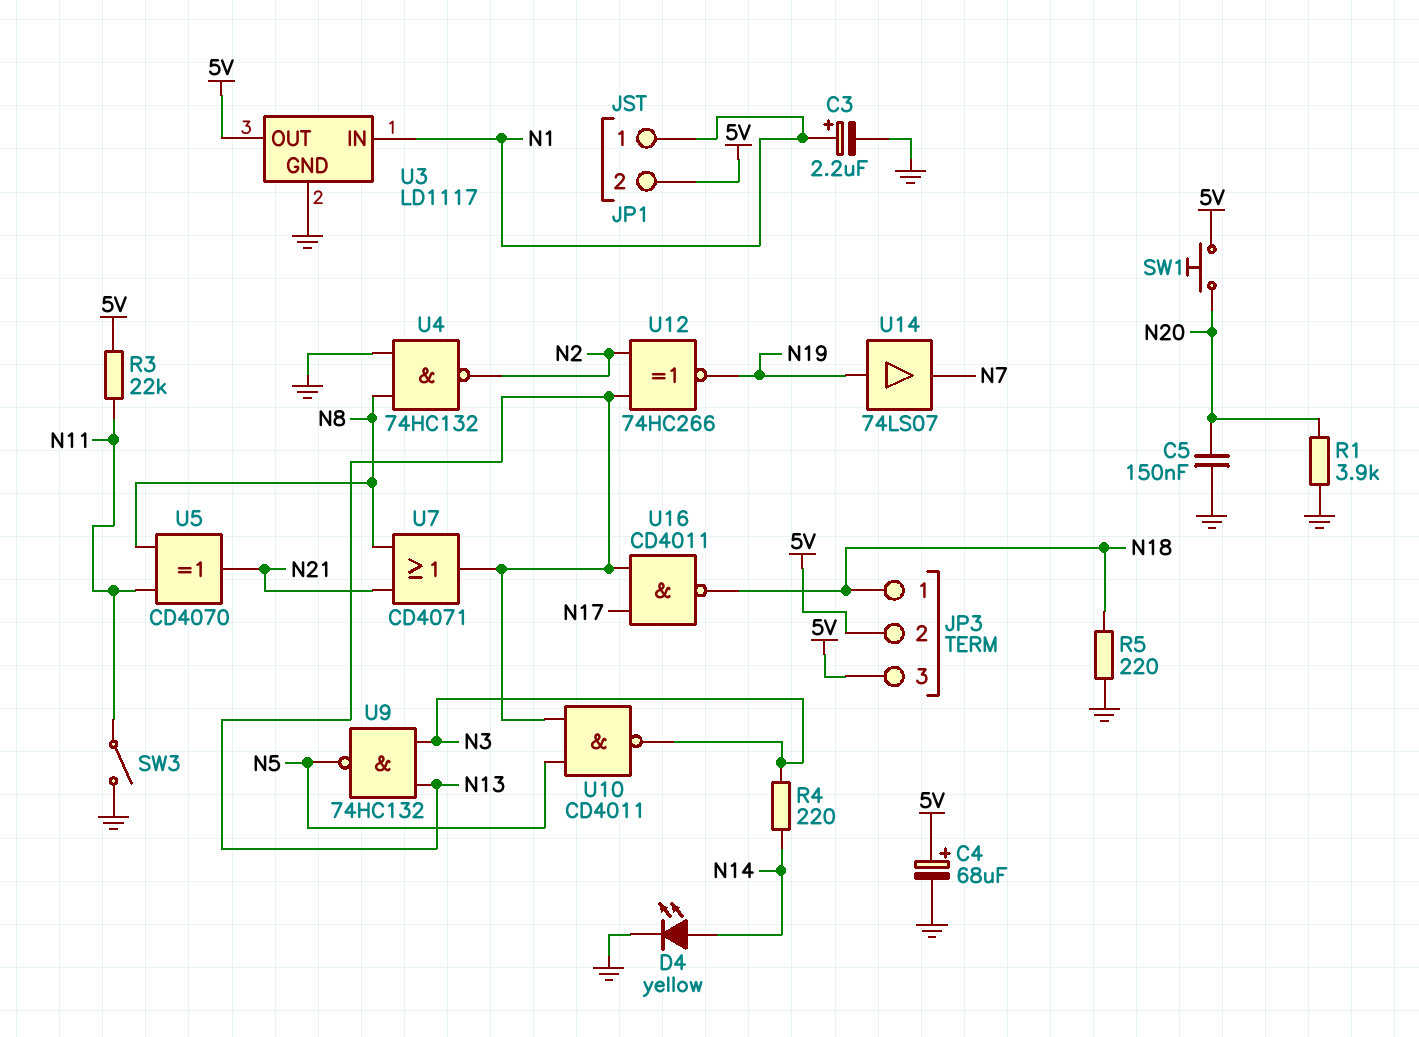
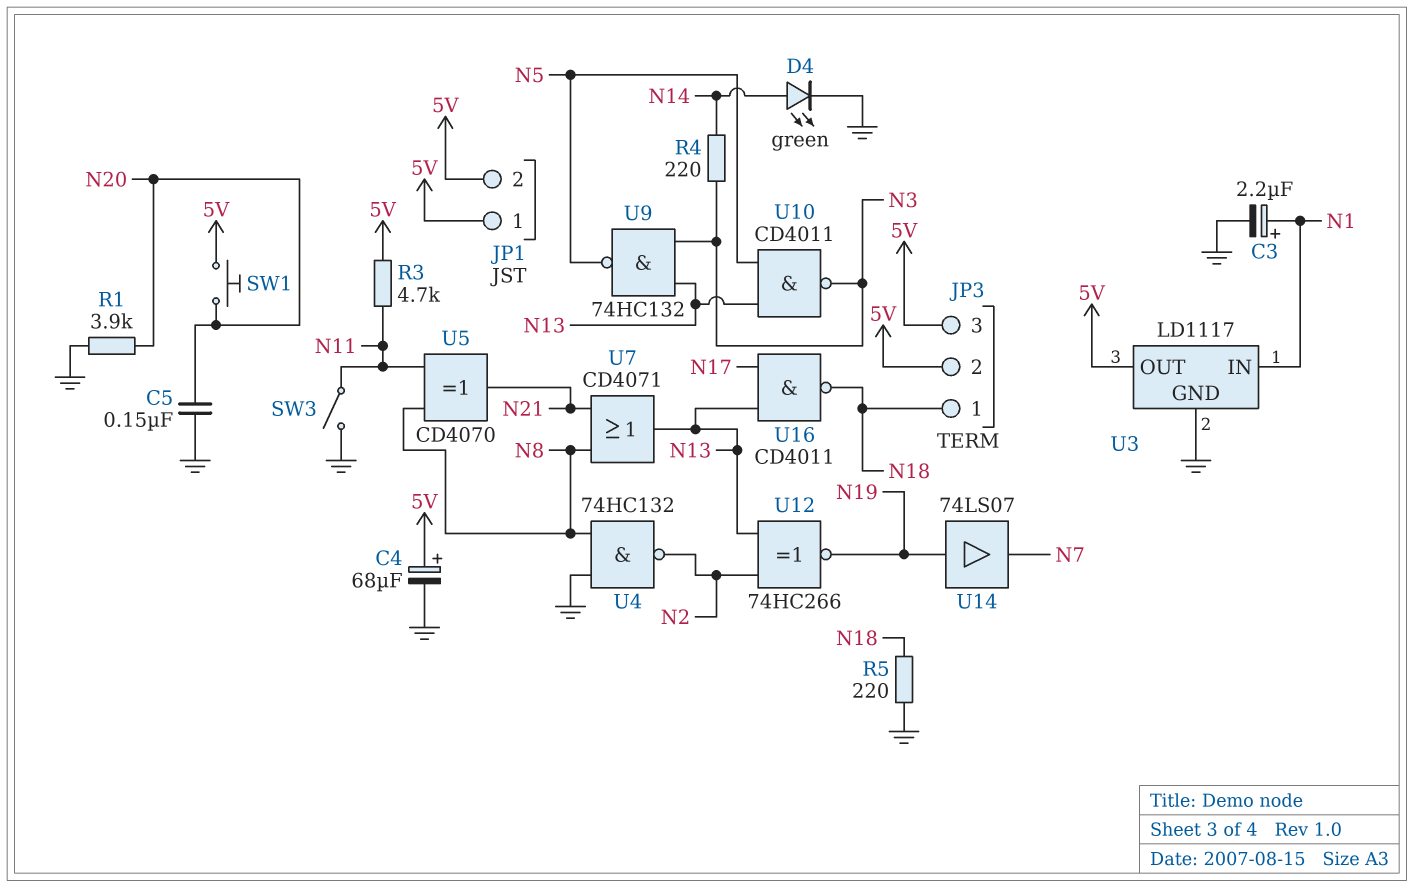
D4: LED yellow (A N14, K GND) -> LED green (A N14, K GND)
JP1 pin 1: N1 -> 5V
R3: 22k (5V, N11) -> 4.7k (5V, N11)

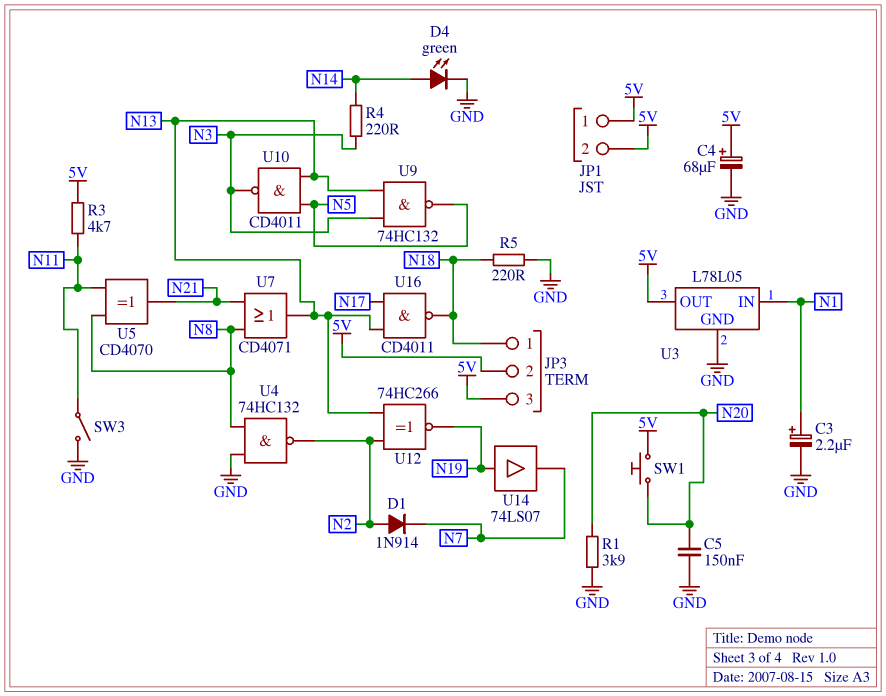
D1: none -> diode 1N914 (A N2, K N7)
U3: LD1117 -> L78L05

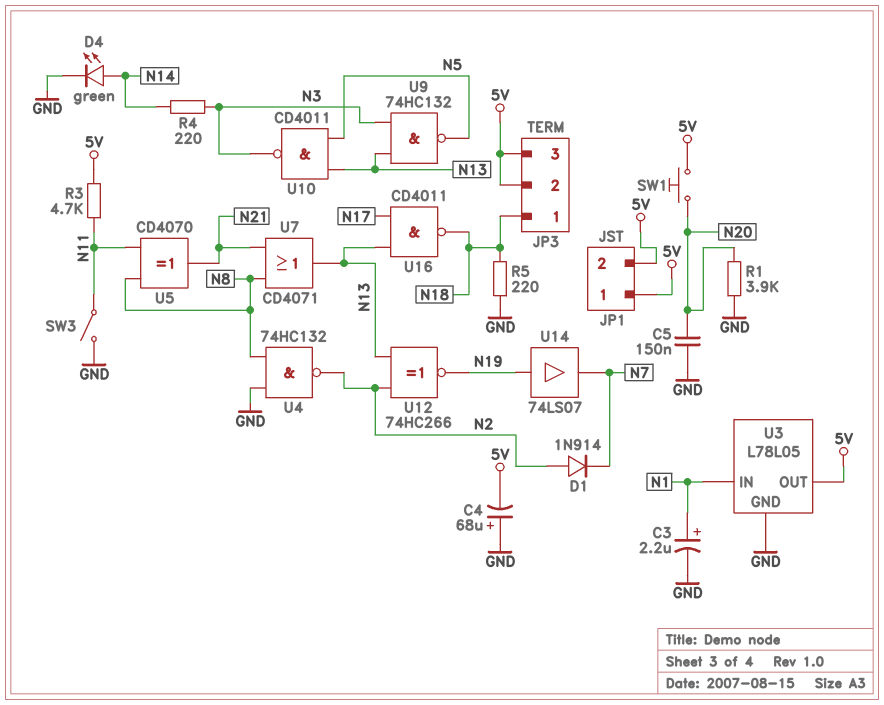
C4: 68uF (plus 5V, minus GND) -> 68uF (plus GND, minus 5V)

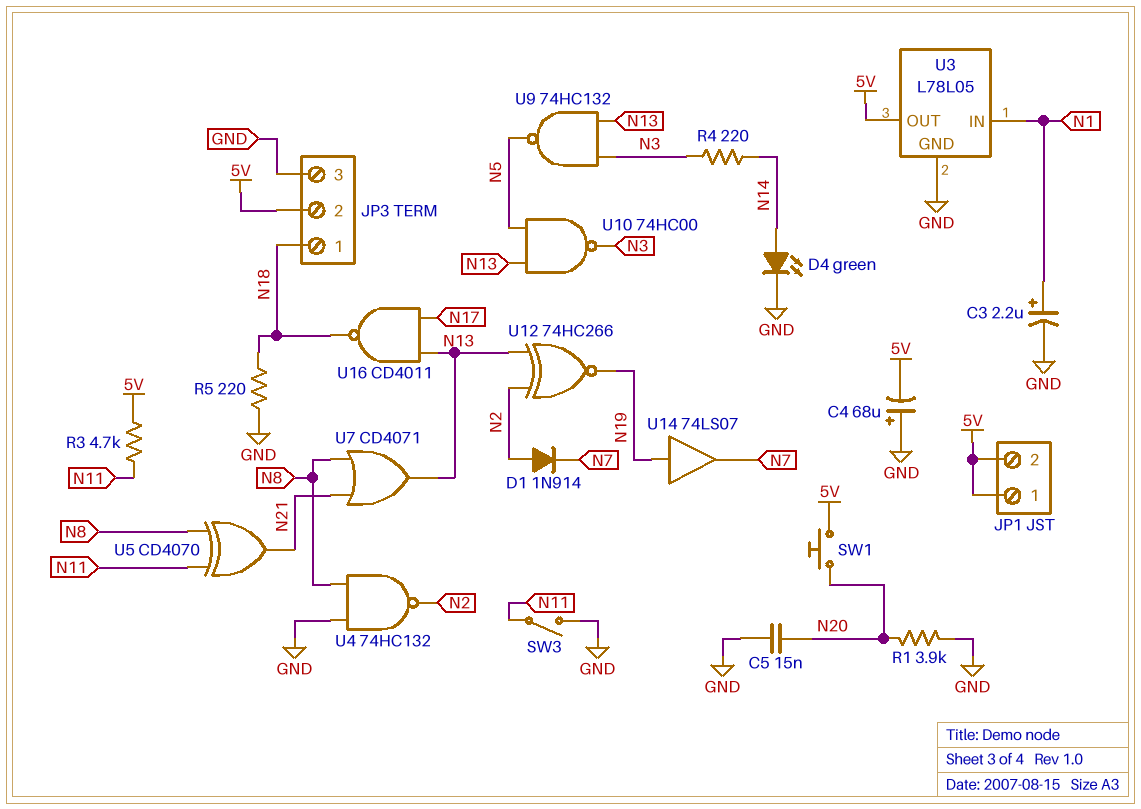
C5: 150nF (GND, N20) -> 15nF (GND, N20)
JP3 pin 3: 5V -> GND
U10: NAND CD4011 (in N5, in N13, out N3) -> NAND 74HC00 (in N5, in N13, out N3)

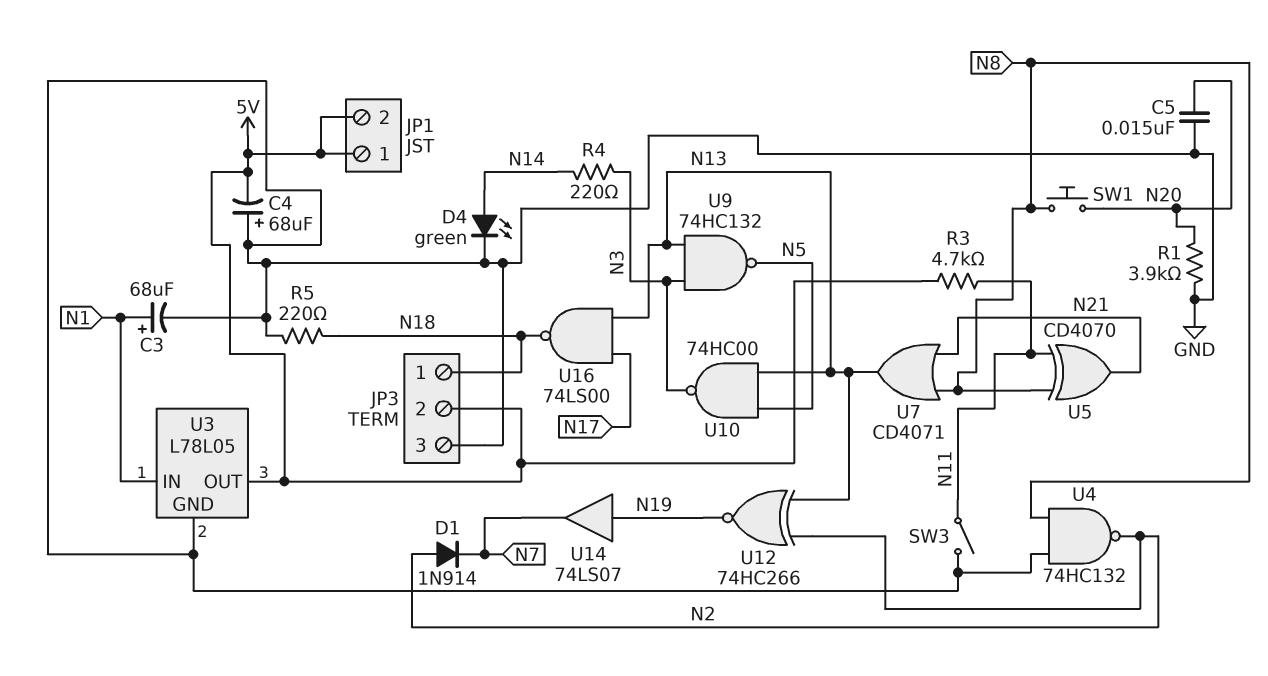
C3: 2.2uF (plus N1, minus GND) -> 68uF (plus N1, minus GND)
SW1: button (5V, N20) -> button (N8, N20)
U16: NAND CD4011 (in N13, in N17, out N18) -> NAND 74LS00 (in N13, in N17, out N18)

